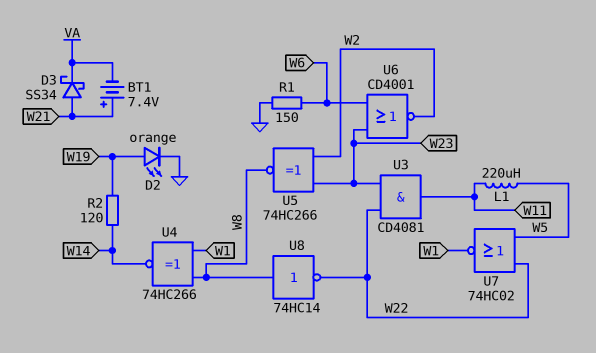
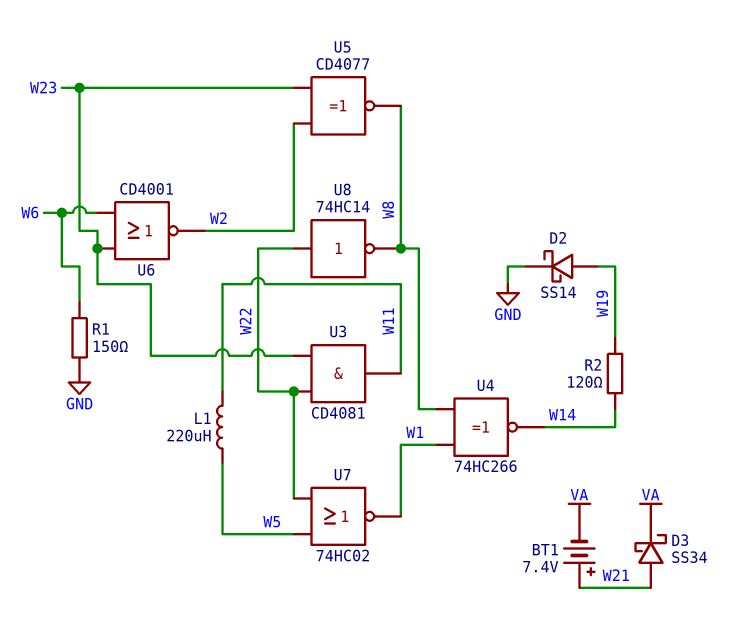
D2: LED orange (A W19, K GND) -> schottky SS14 (A W19, K GND)
U5: XNOR 74HC266 (in W2, in W23, out W8) -> XNOR CD4077 (in W2, in W23, out W8)
U8: NOT 74HC14 (in W8, out W22) -> NOT 74HC14 (in W22, out W8)

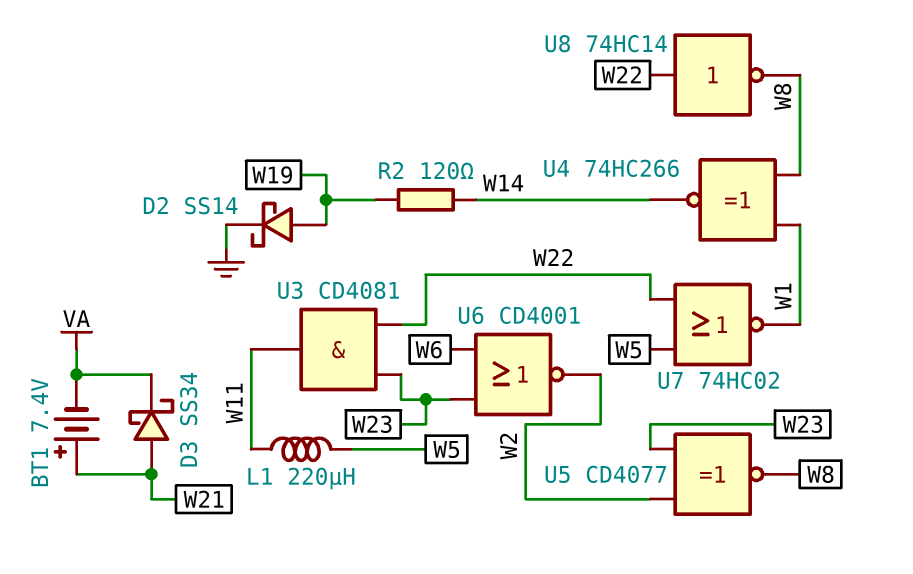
R1: 150 (GND, W6) -> none

